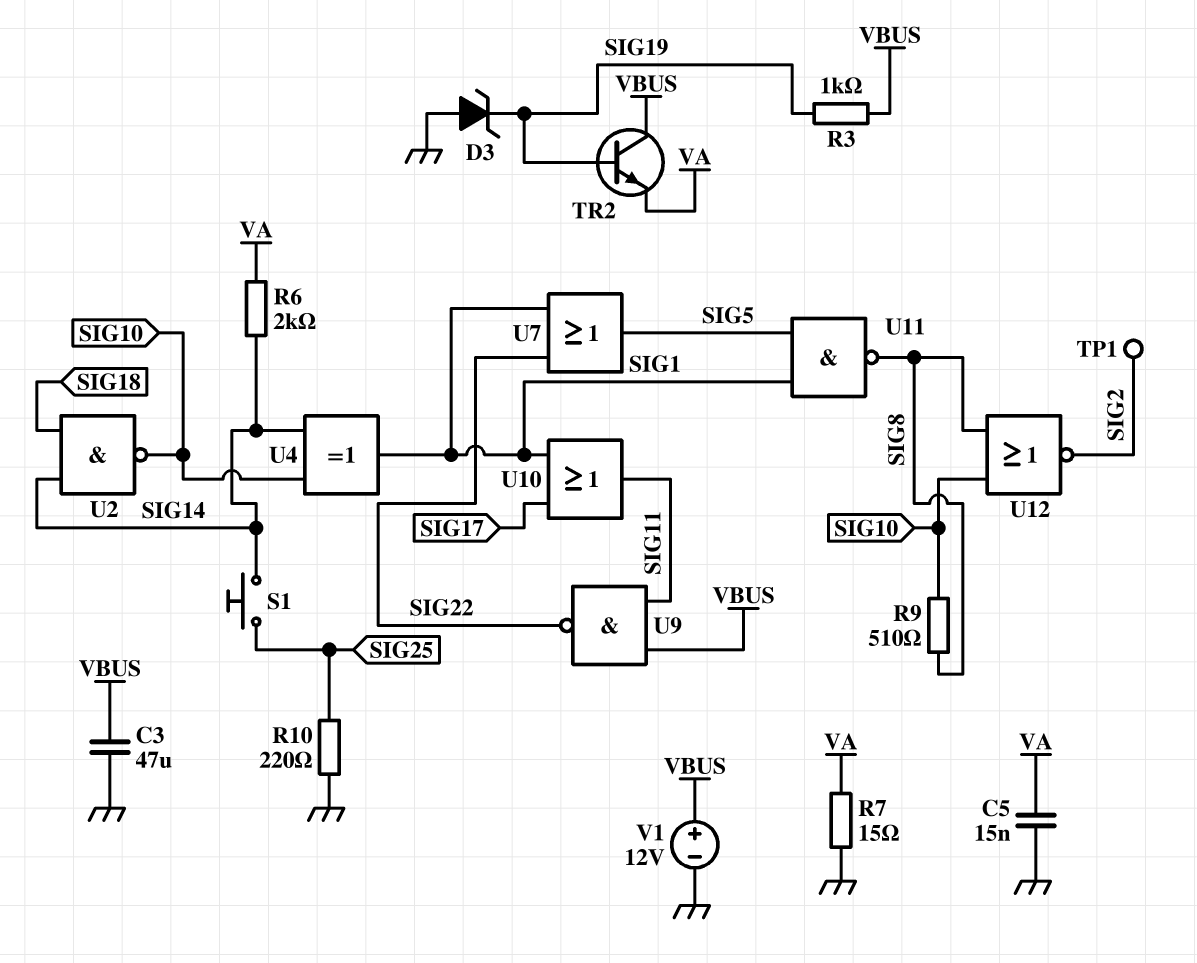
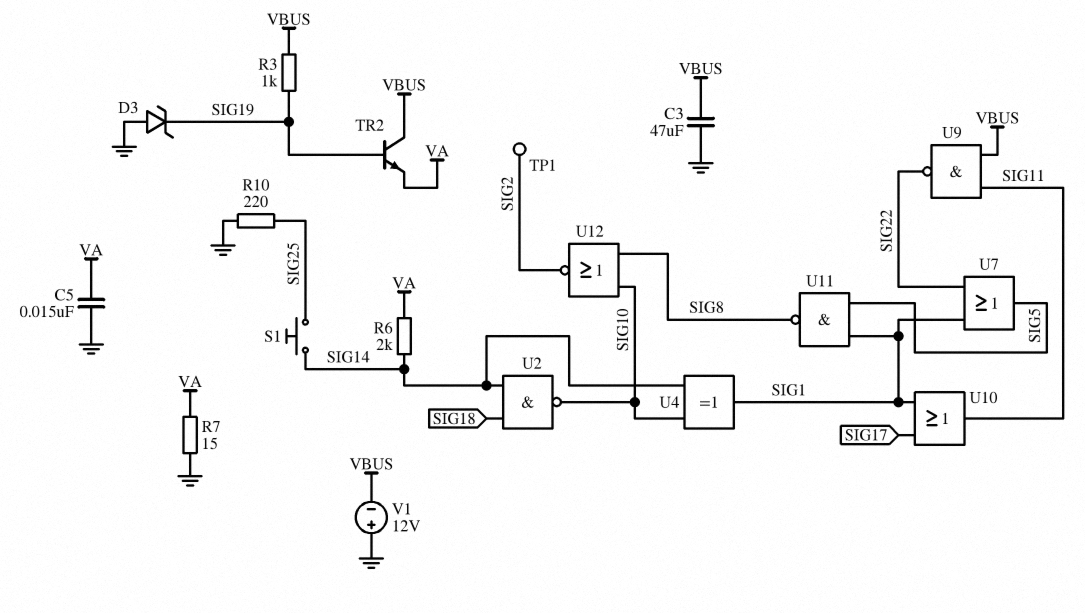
R9: 510 (SIG8, SIG10) -> none
V1: 12V (plus VBUS, minus GND) -> 12V (plus GND, minus VBUS)

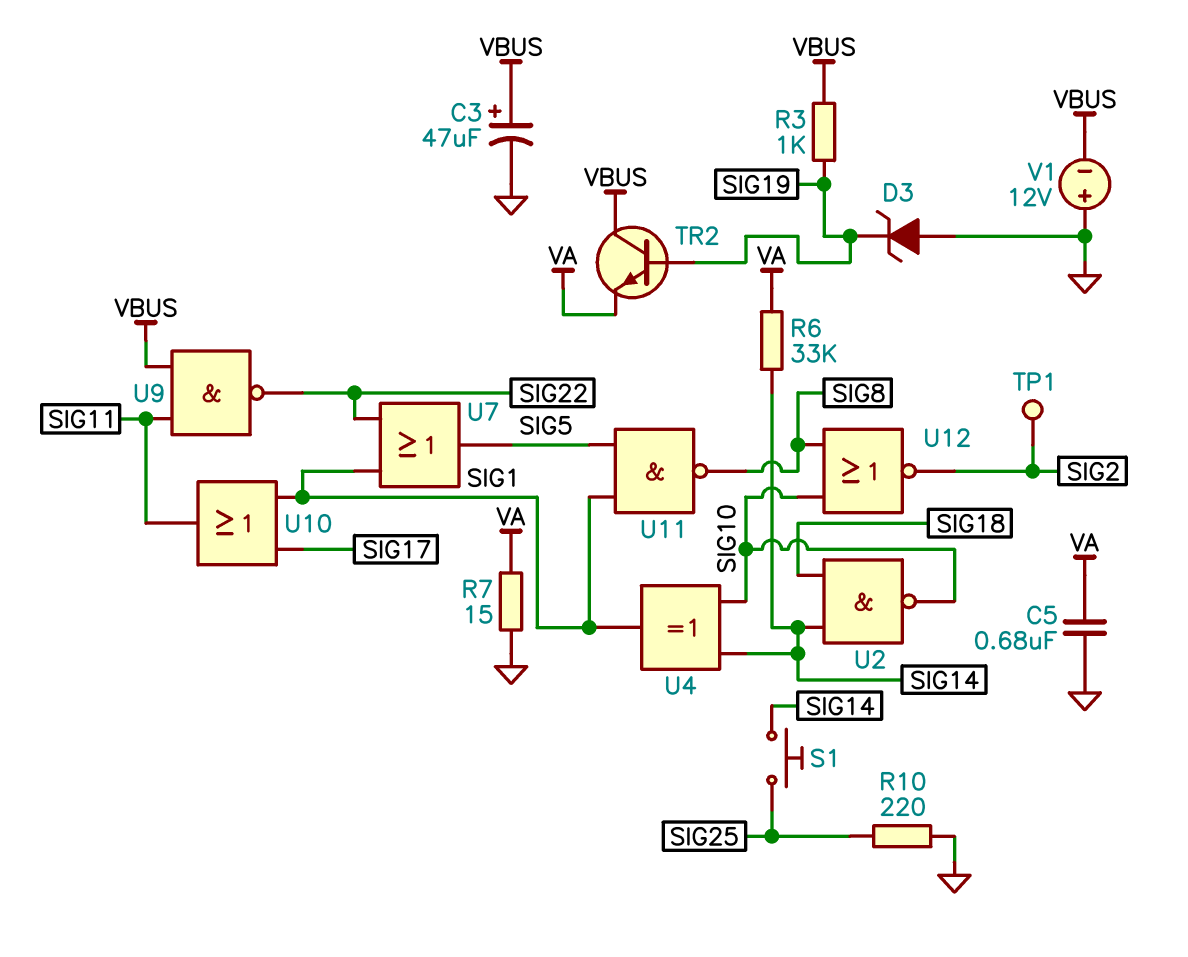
C3: 47uF (GND, VBUS) -> 47uF (plus VBUS, minus GND)
C5: 15nF (GND, VA) -> 680nF (GND, VA)
R6: 2k (SIG14, VA) -> 33k (SIG14, VA)

